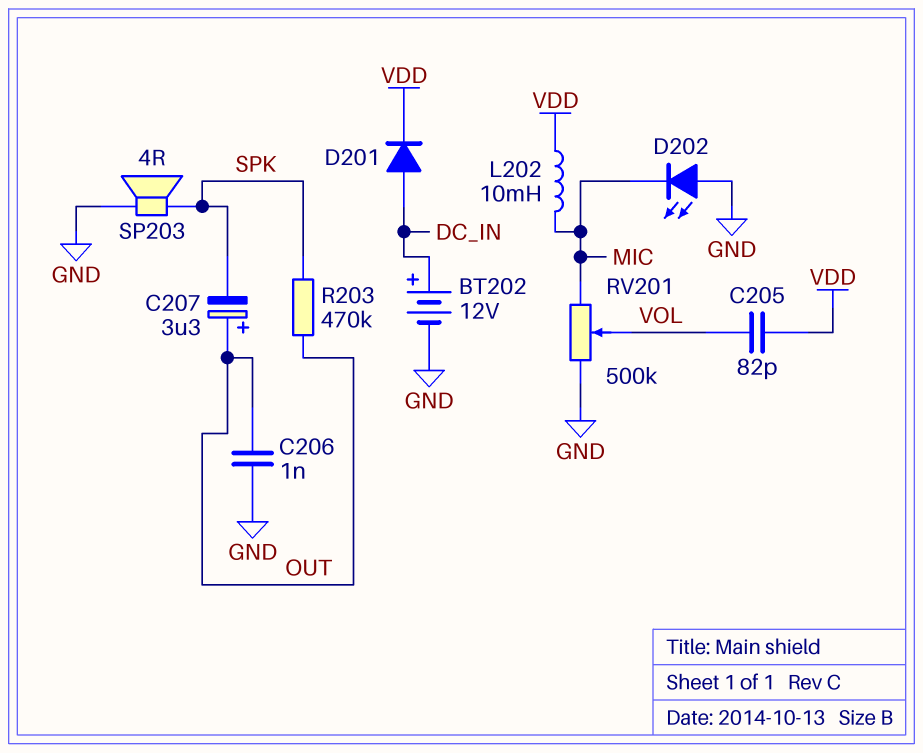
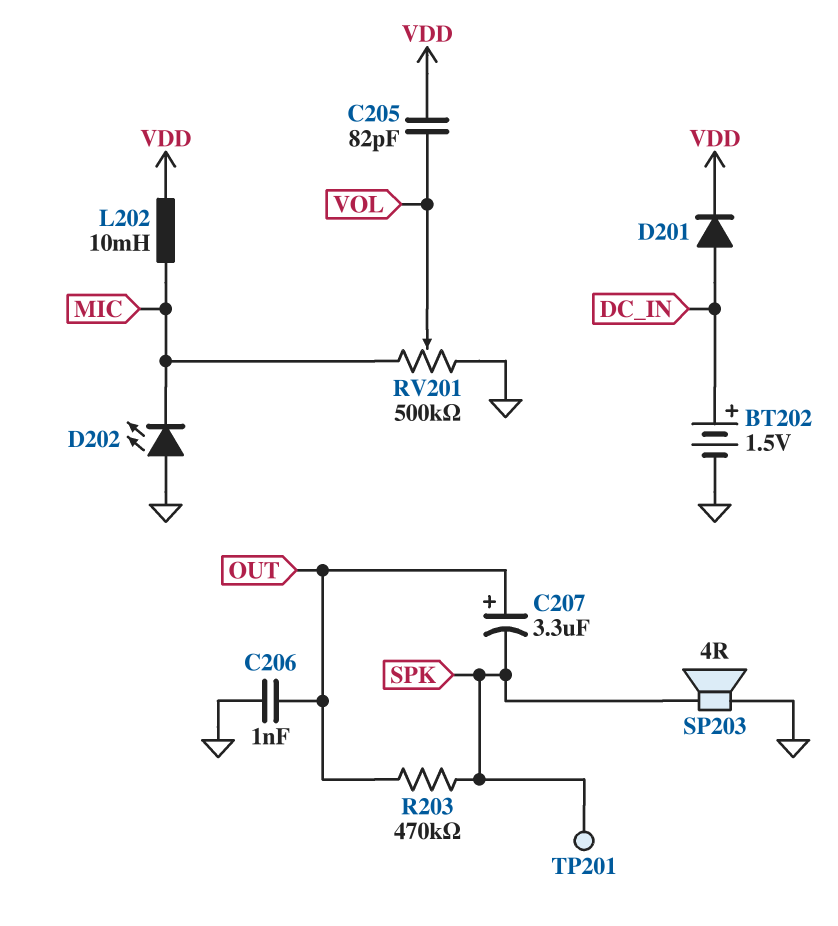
BT202: 12V (plus DC_IN, minus GND) -> 1.5V (plus DC_IN, minus GND)
TP201: none -> test point (SPK)

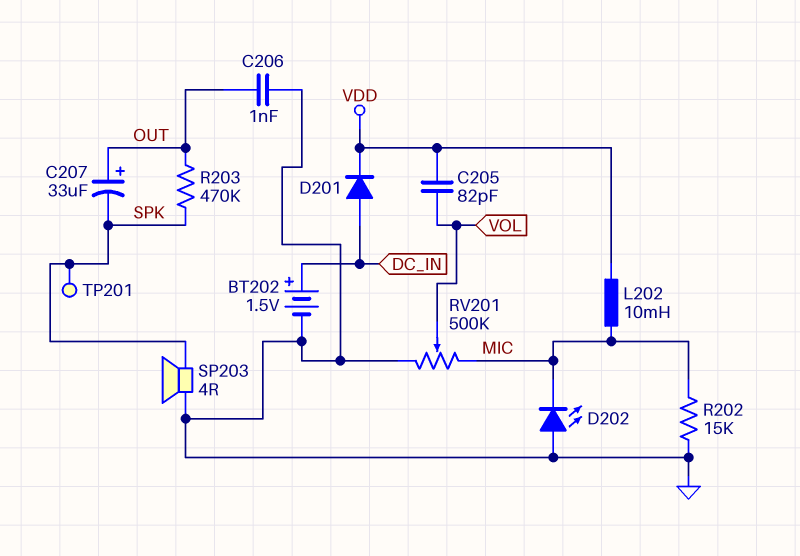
C207: 3.3uF (plus OUT, minus SPK) -> 33uF (plus OUT, minus SPK)
R202: none -> 15k (GND, MIC)

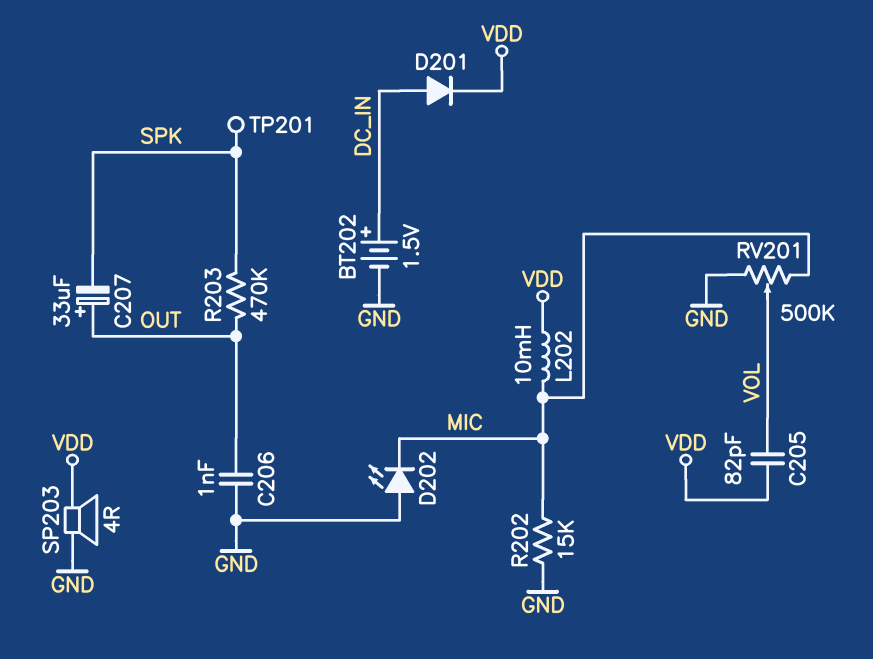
SP203: speaker 4R (GND, SPK) -> speaker 4R (GND, VDD)

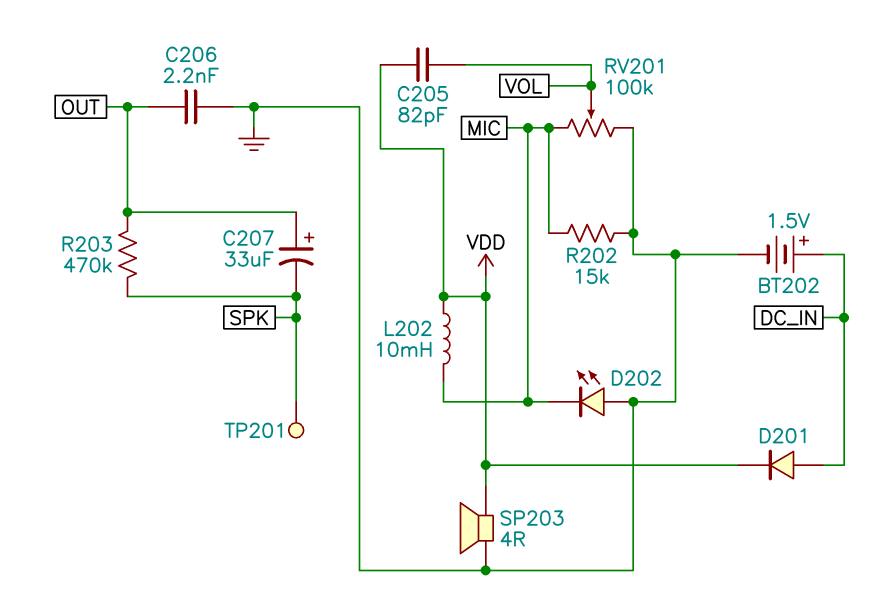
C206: 1nF (GND, OUT) -> 2.2nF (GND, OUT)
RV201: 500k (GND, MIC, wiper VOL) -> 100k (GND, MIC, wiper VOL)

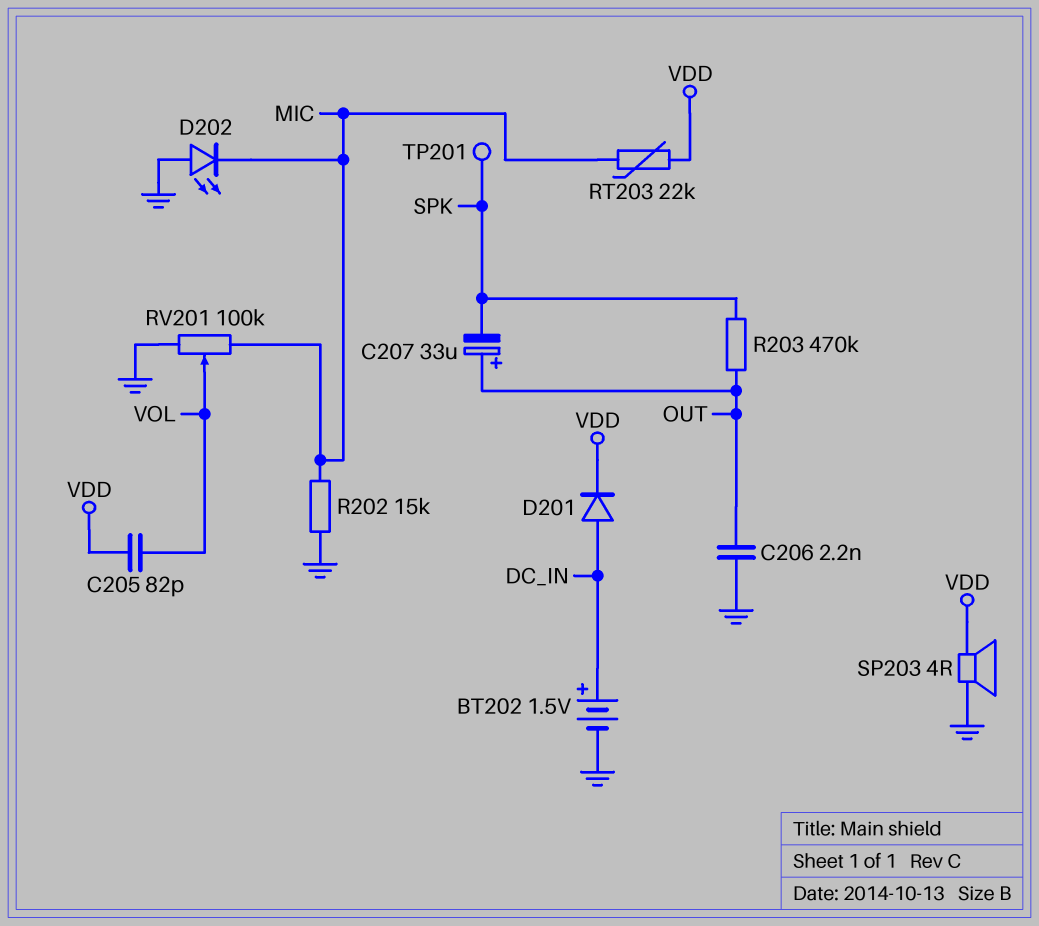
L202: 10mH (MIC, VDD) -> none
RT203: none -> 22k (MIC, VDD)

